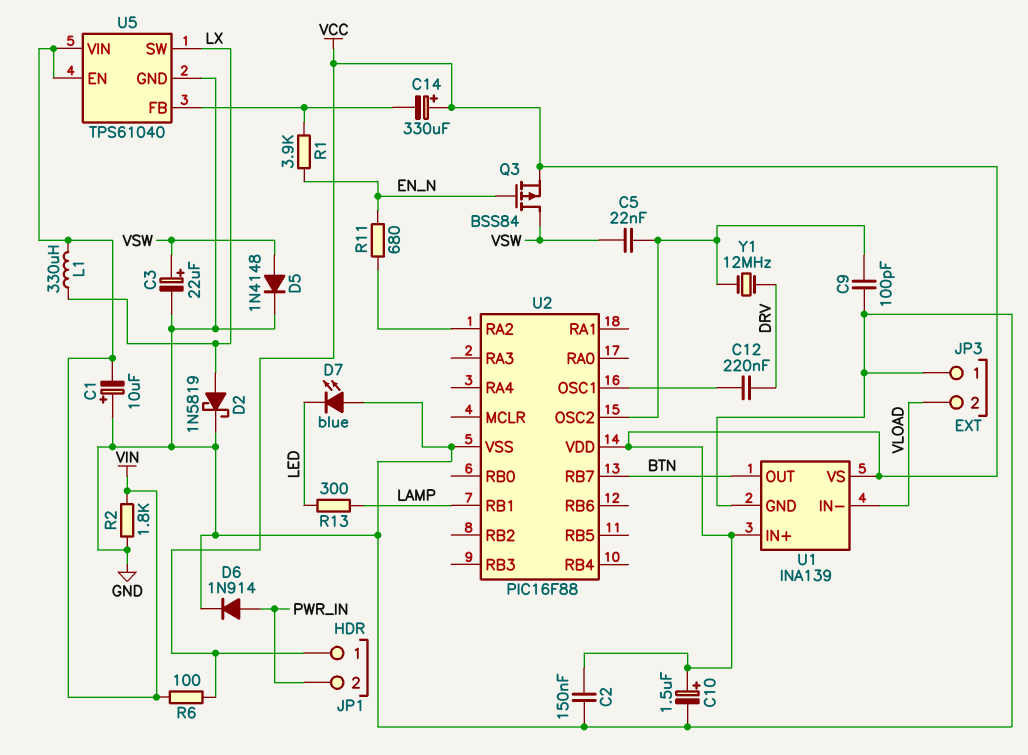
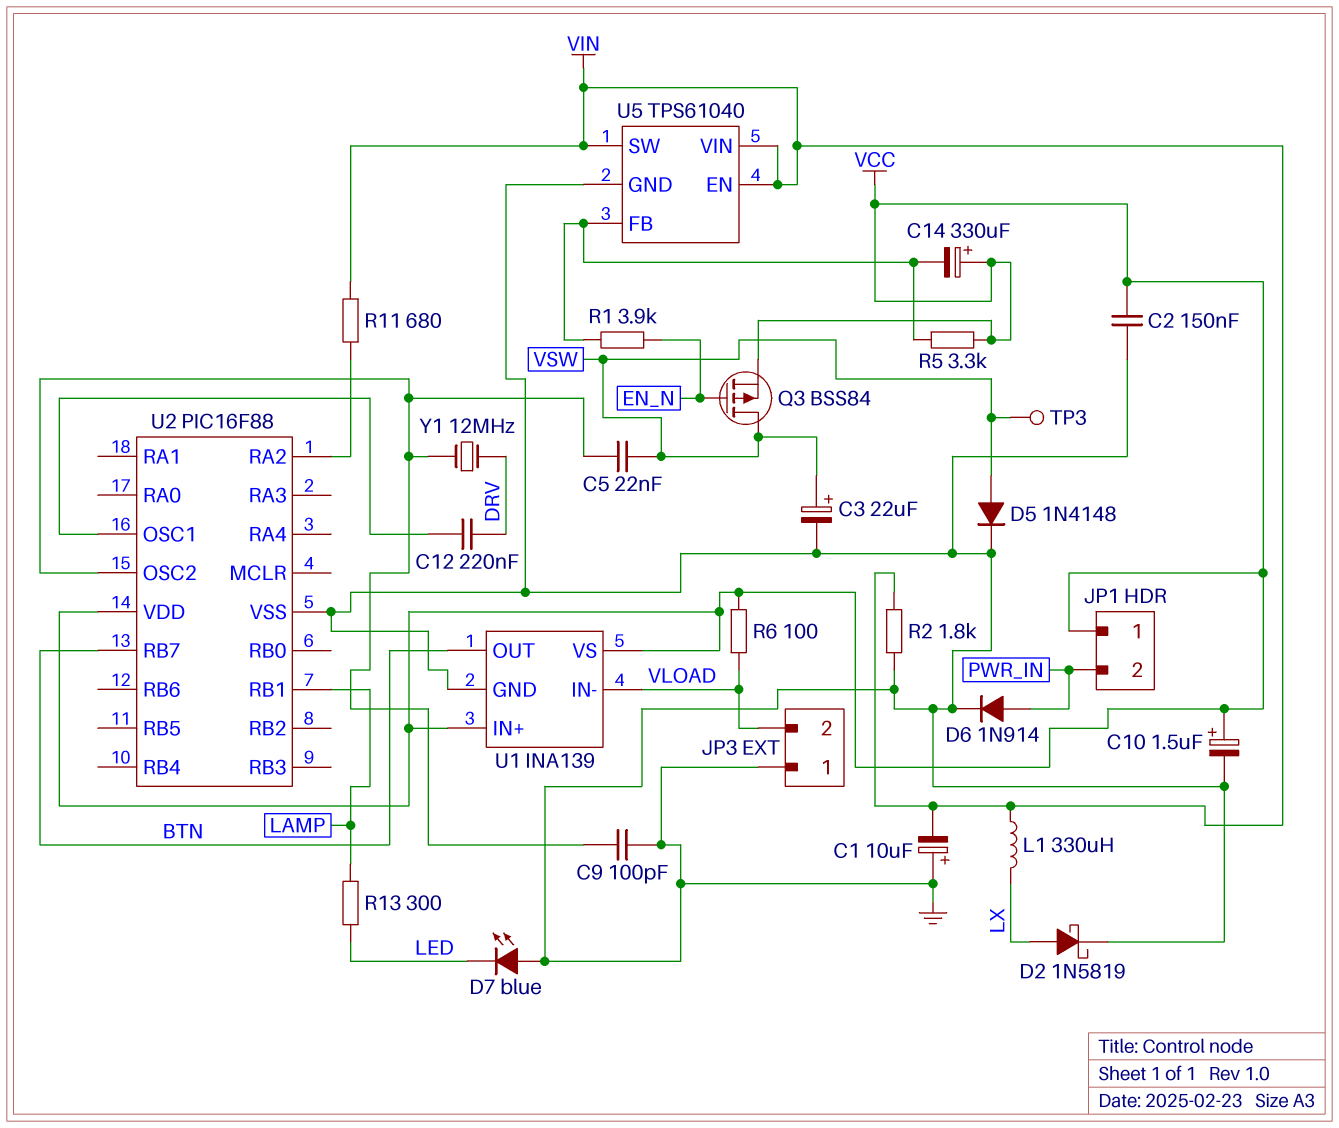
R5: none -> 3.3k (U5/FB, VCC)
R6: 100 (VCC, VIN) -> 100 (VCC, VLOAD)
R11: 680 (EN_N, U2/RA2) -> 680 (U2/RA2, VIN)
TP3: none -> test point (VSW)
U5 pin SW: LX -> VIN

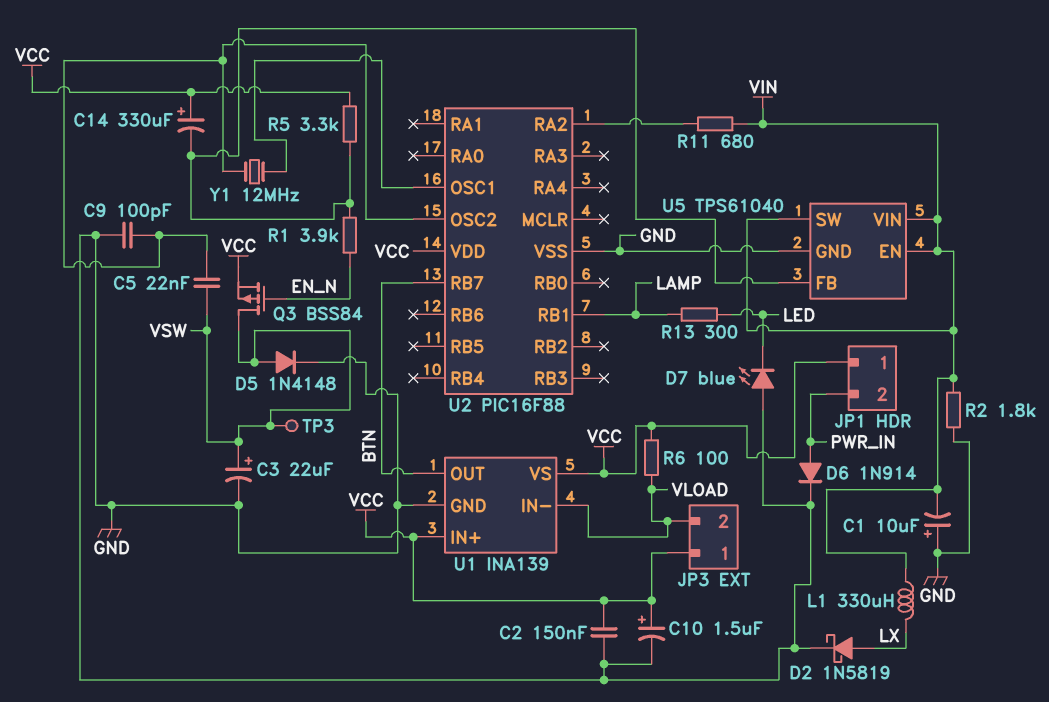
C12: 220nF (DRV, U2/OSC1) -> none
JP3 pin 1: GND -> VCC
Y1: 12MHz (DRV, U2/OSC2) -> 12MHz (U2/OSC1, U2/OSC2)

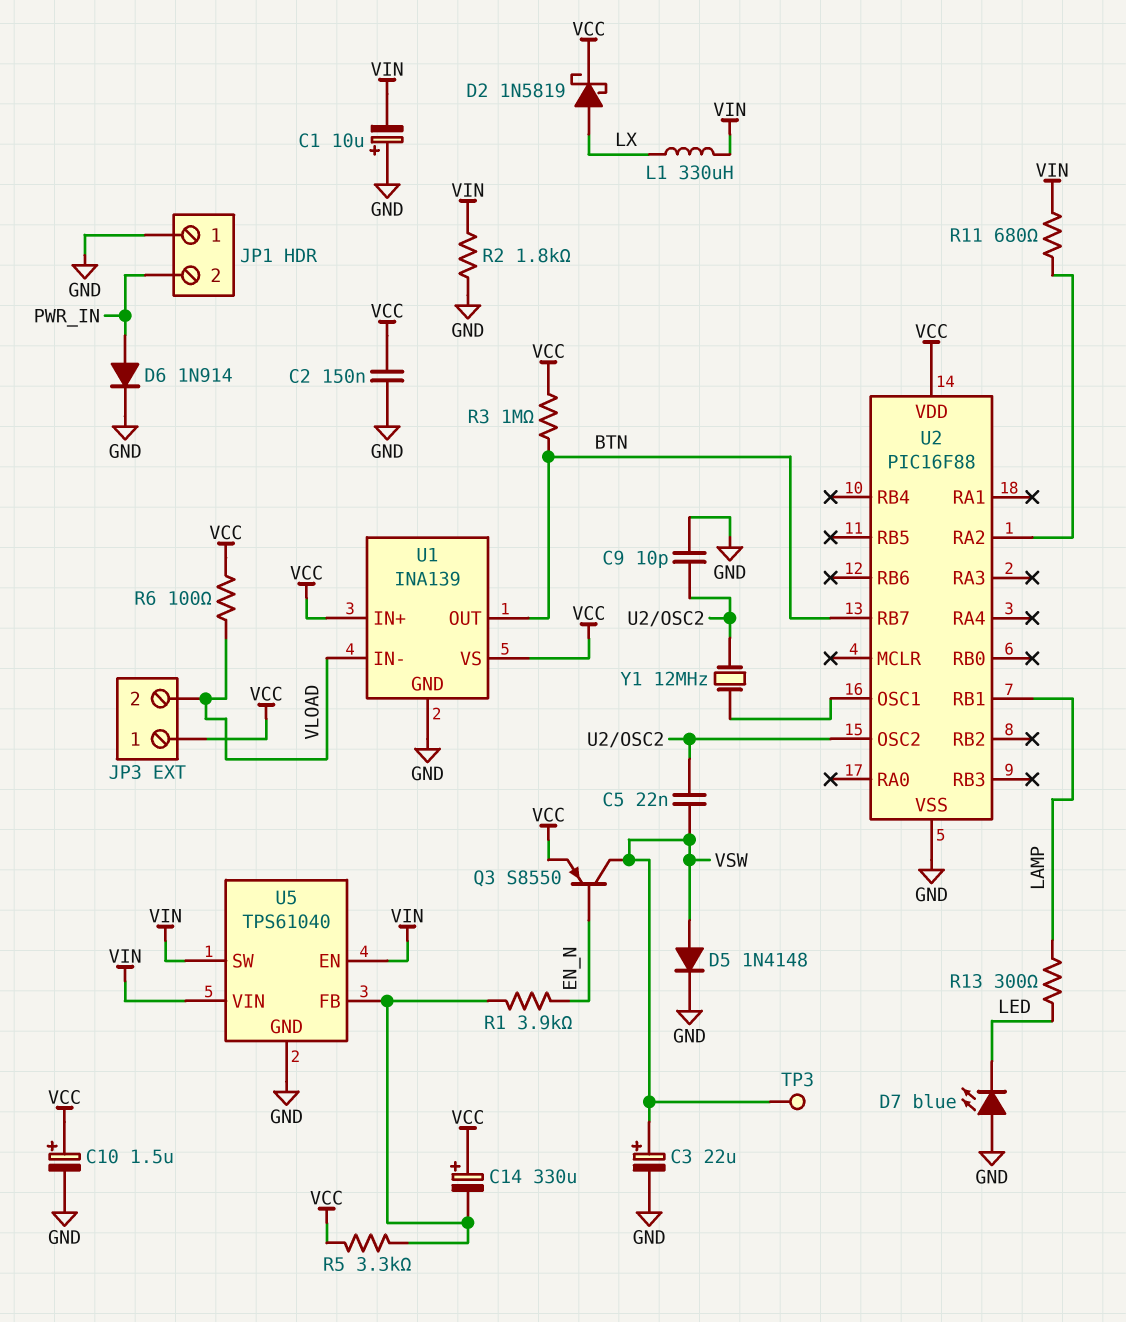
C9: 100pF (GND, U2/OSC2) -> 10pF (GND, U2/OSC2)
D2: schottky 1N5819 (A LX, K GND) -> schottky 1N5819 (A LX, K VCC)
JP1 pin 1: VCC -> GND
Q3: PMOS BSS84 (G EN_N, D VSW, S VCC) -> PNP S8550 (B EN_N, C VSW, E VCC)
R3: none -> 1M (BTN, VCC)

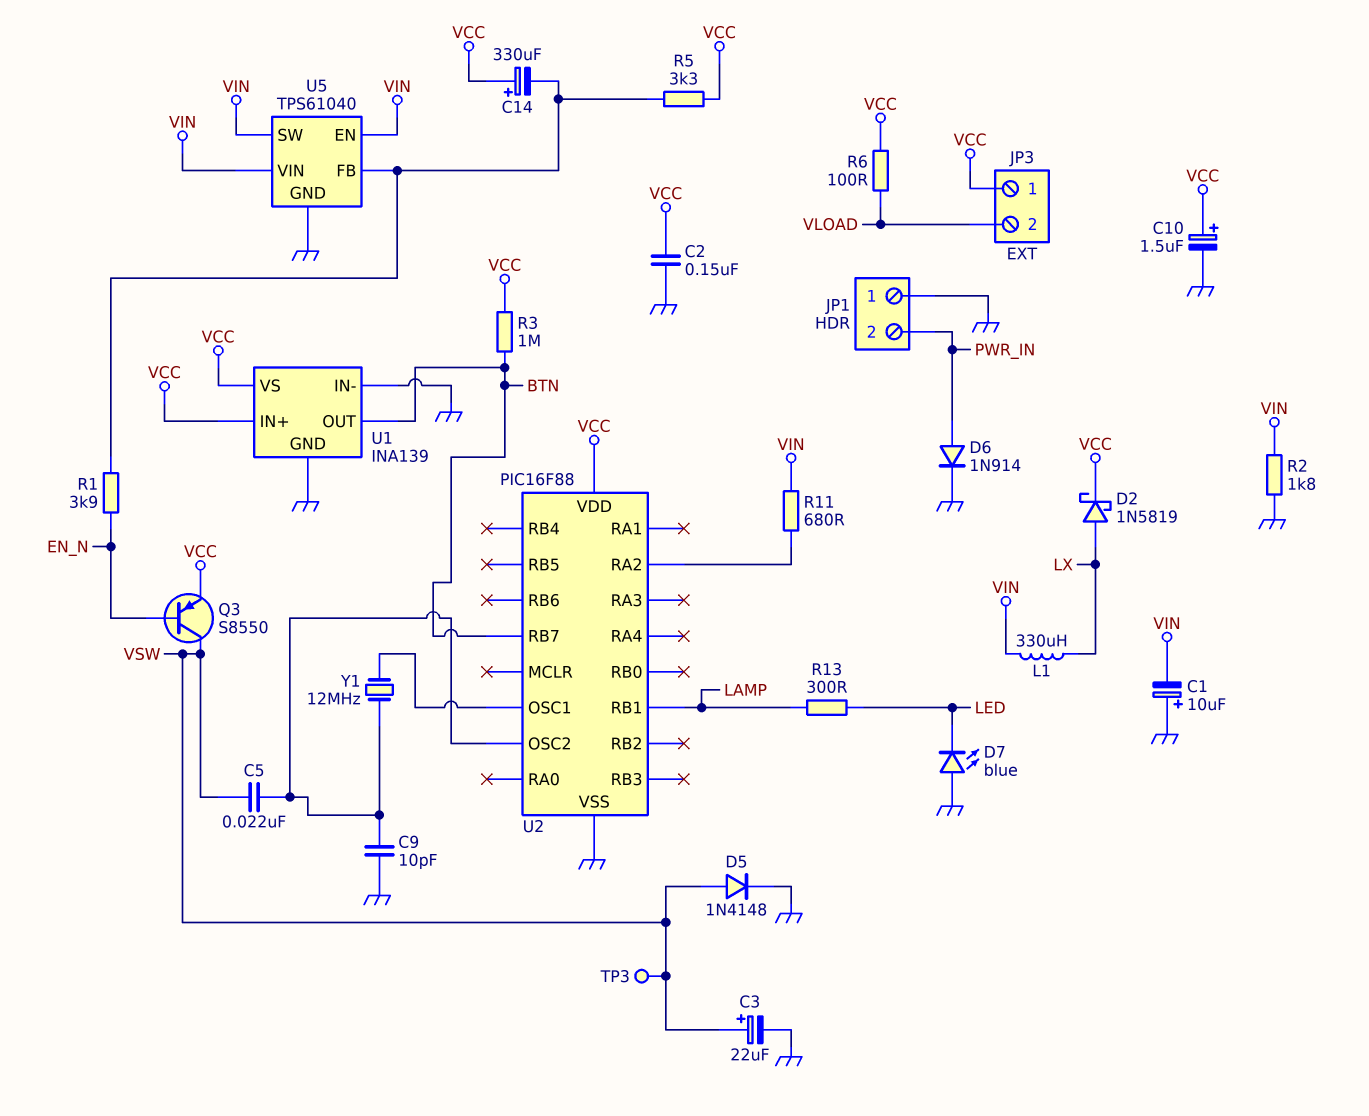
U1 pin IN-: VLOAD -> GND

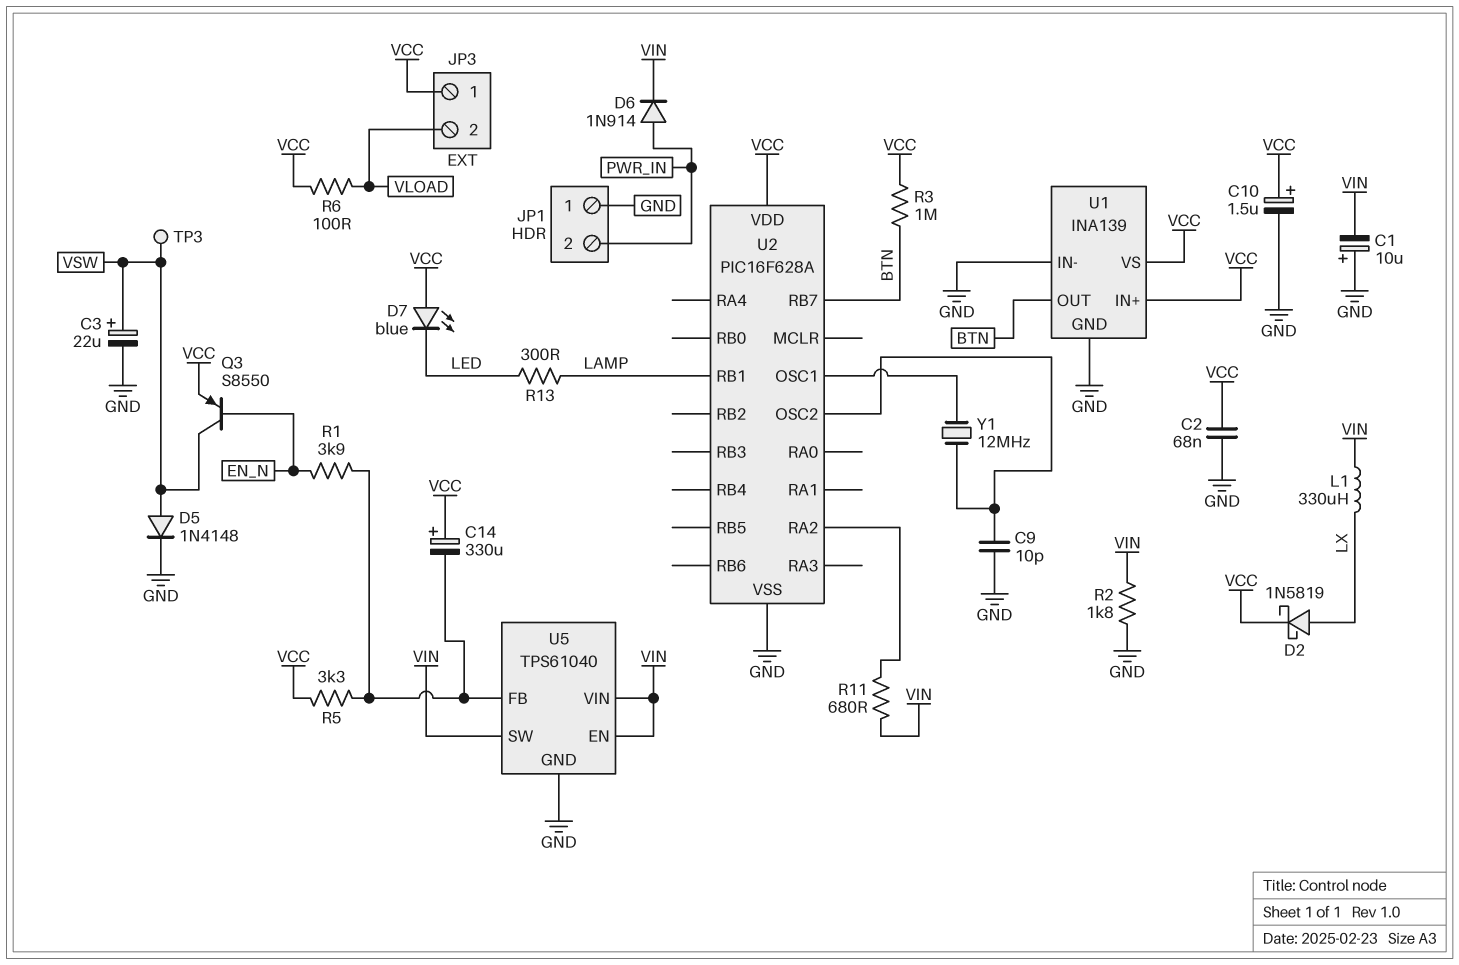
C2: 150nF (GND, VCC) -> 68nF (GND, VCC)
C5: 22nF (U2/OSC2, VSW) -> none
D6: diode 1N914 (A PWR_IN, K GND) -> diode 1N914 (A PWR_IN, K VIN)
D7: LED blue (A GND, K LED) -> LED blue (A VCC, K LED)
U2: PIC16F88 -> PIC16F628A

